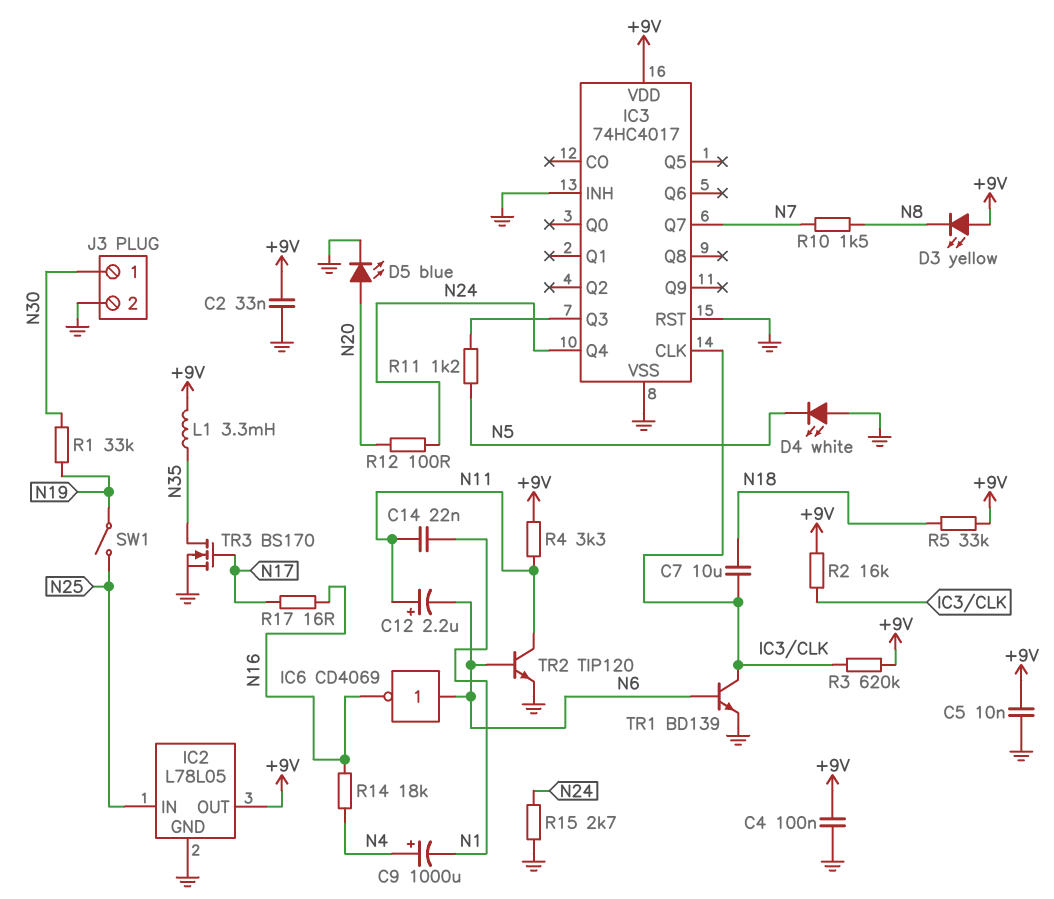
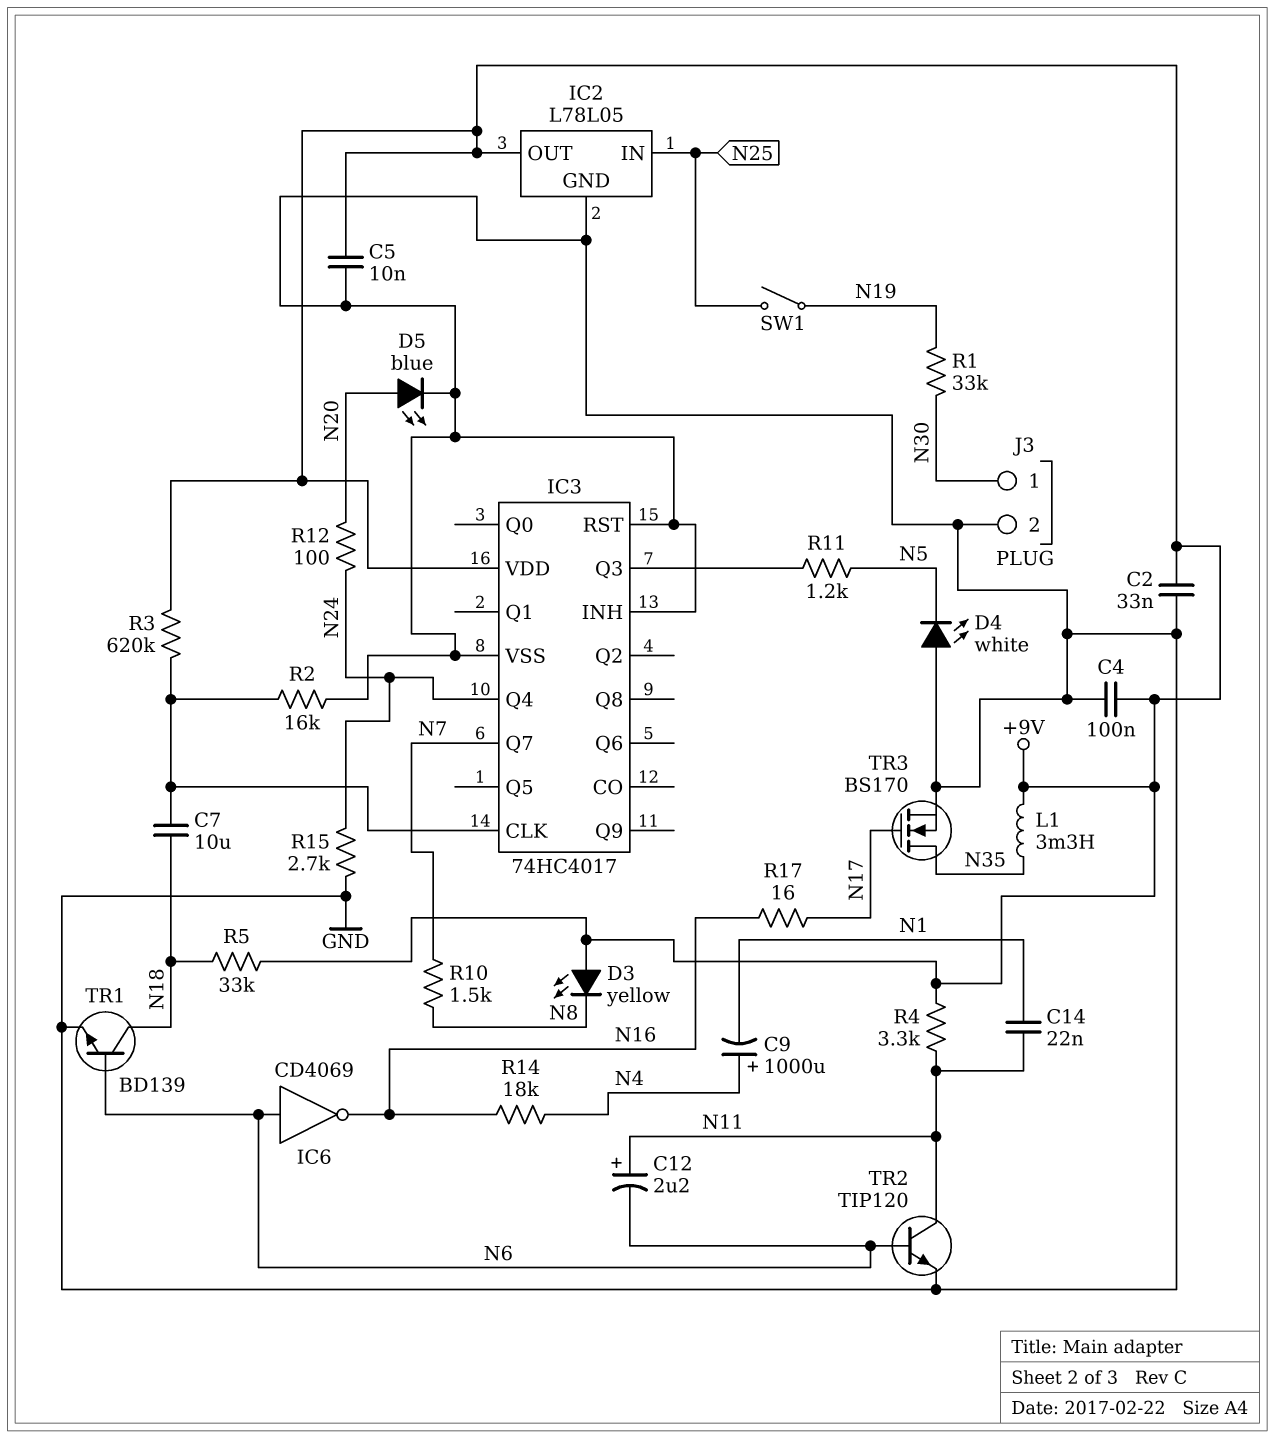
R2: 16k (+9V, IC3/CLK) -> 16k (GND, IC3/CLK)
TR1: NPN BD139 (B N6, C IC3/CLK, E GND) -> NPN BD139 (B N6, C N18, E GND)

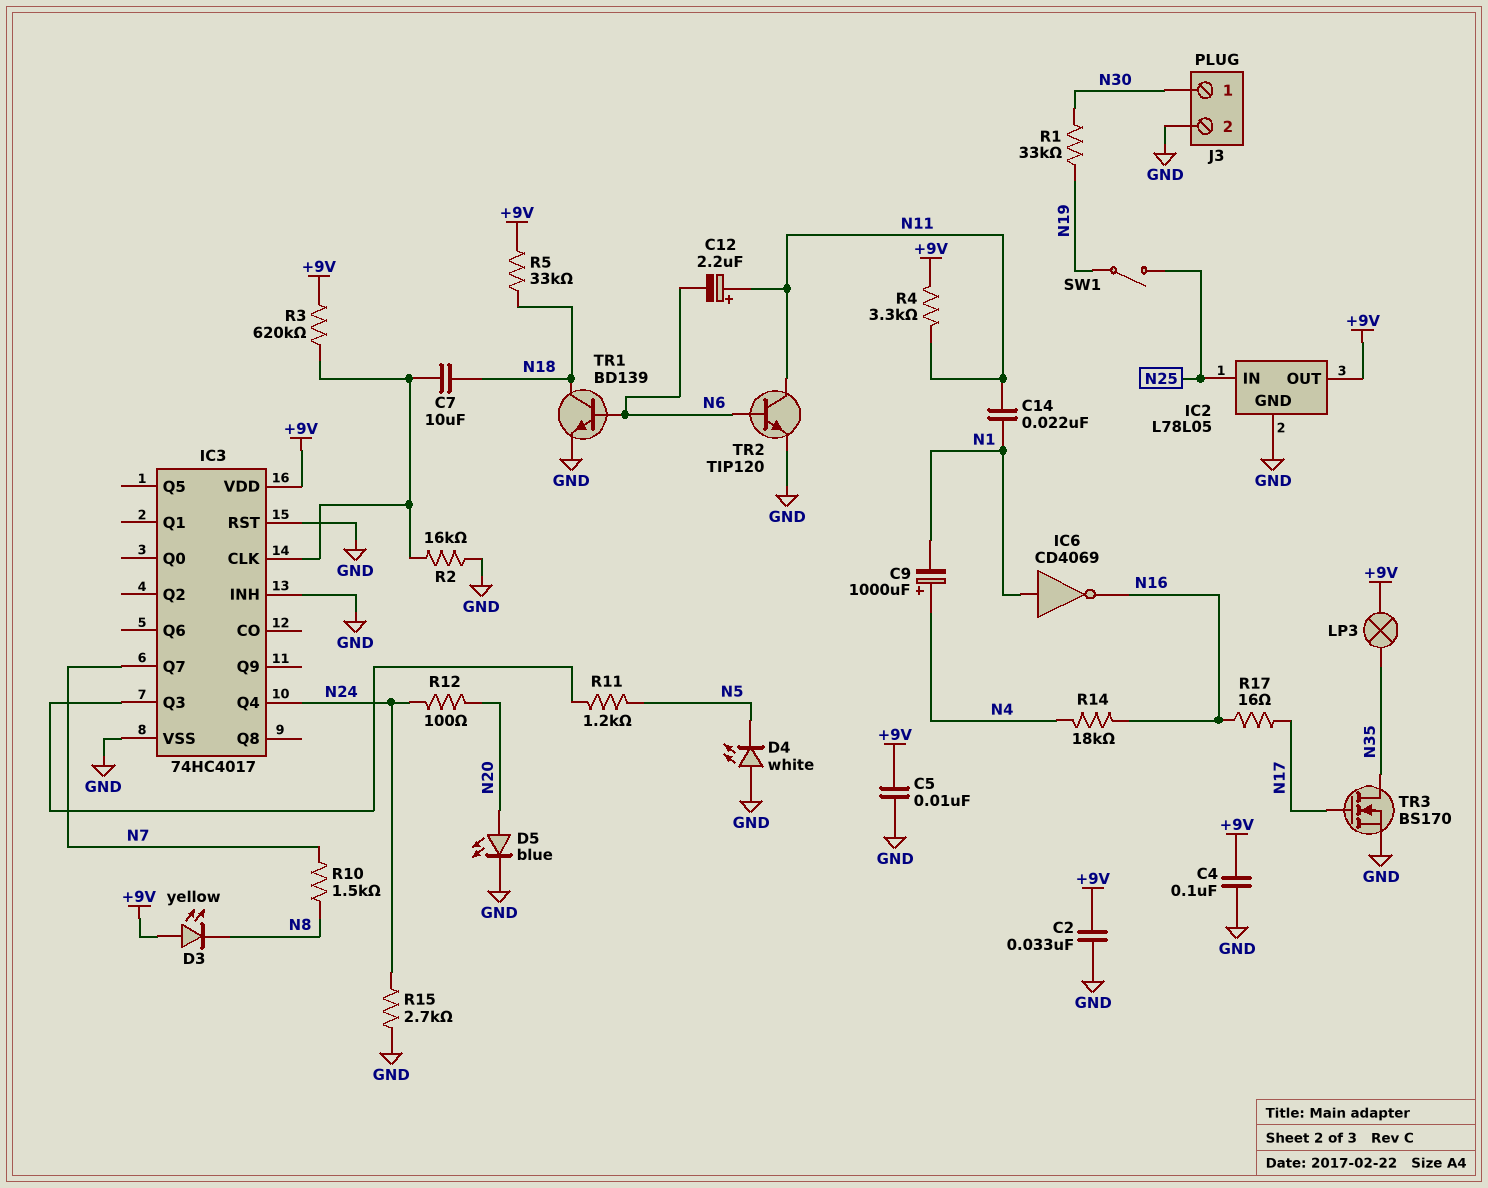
IC6: NOT CD4069 (in N6, out N16) -> NOT CD4069 (in N1, out N16)
L1: 3.3mH (+9V, N35) -> none
LP3: none -> lamp (+9V, N35)

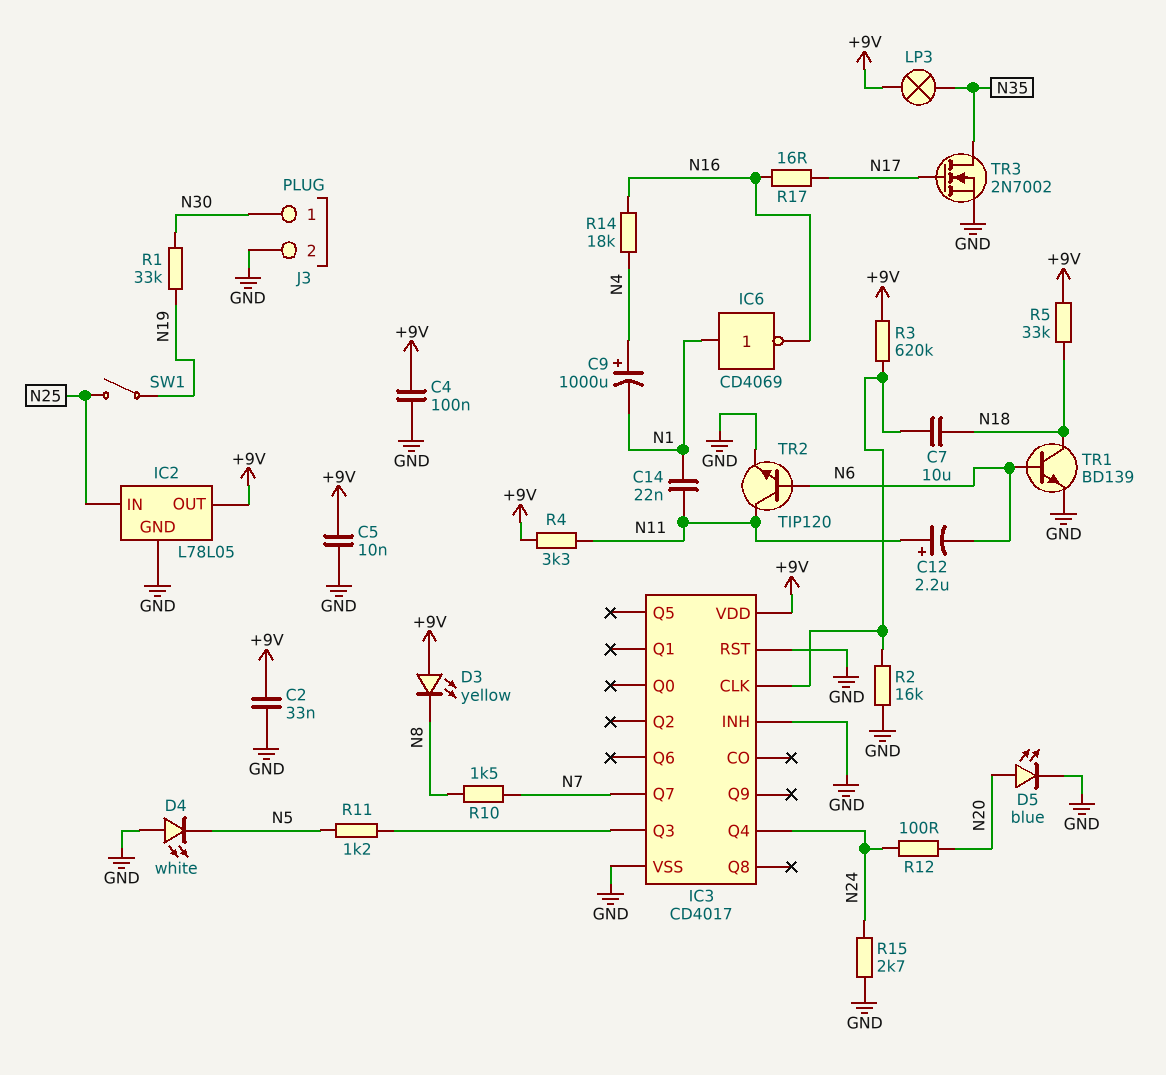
IC3: 74HC4017 -> CD4017
TR3: NMOS BS170 (G N17, D N35, S GND) -> NMOS 2N7002 (G N17, D N35, S GND)

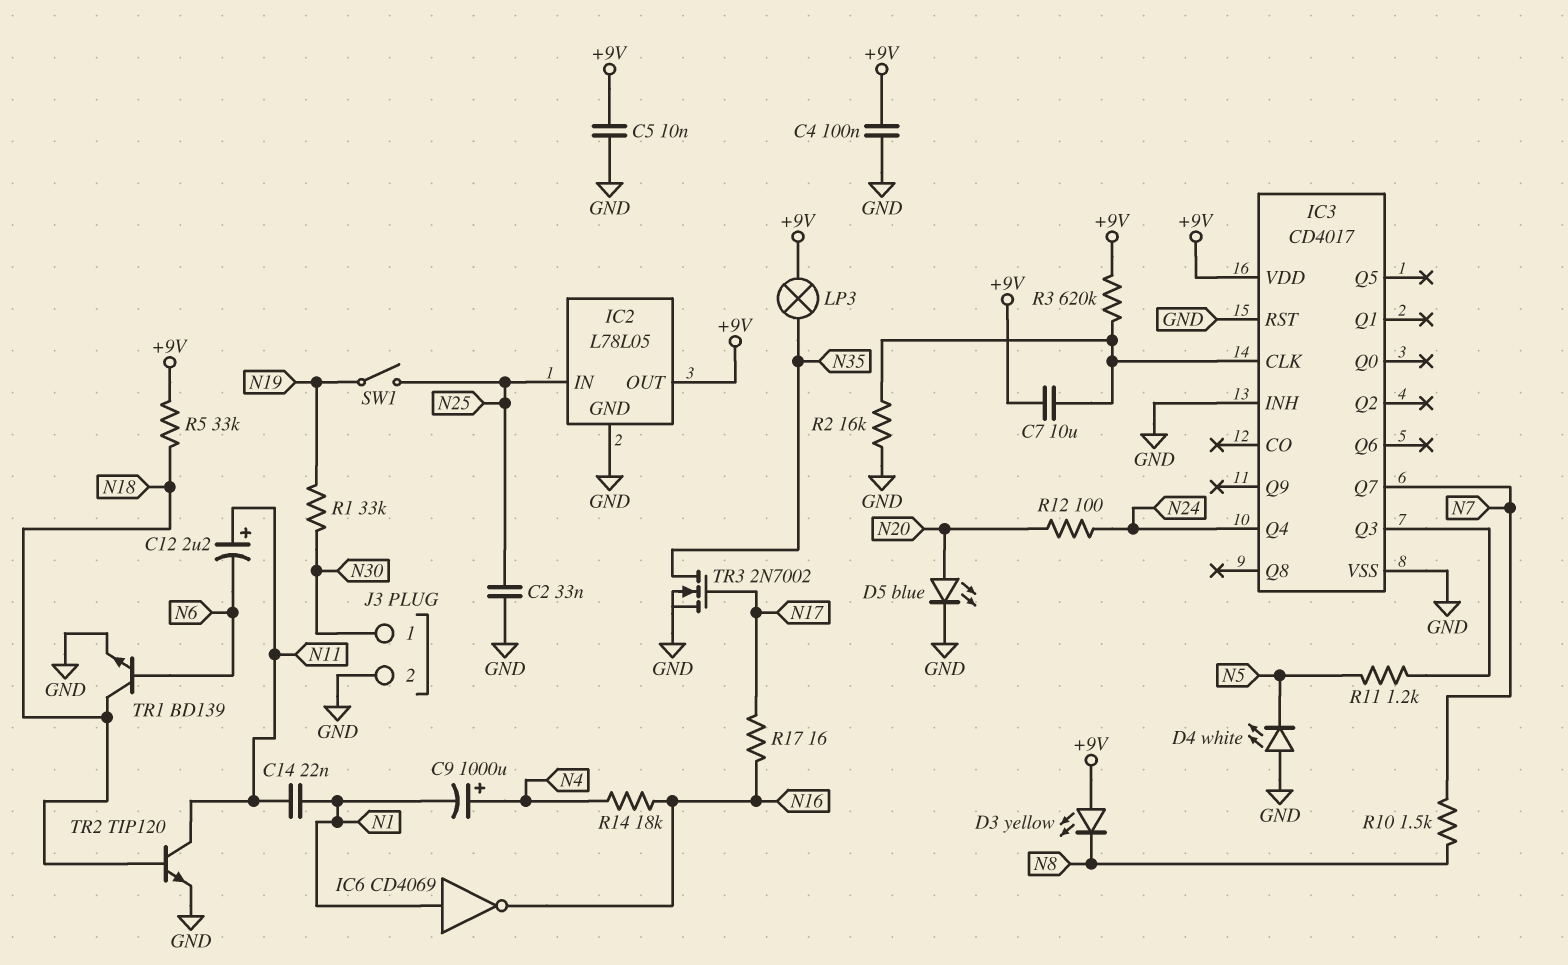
C2: 33nF (+9V, GND) -> 33nF (GND, N25)
C7: 10uF (IC3/CLK, N18) -> 10uF (+9V, IC3/CLK)
R4: 3.3k (+9V, N11) -> none
R15: 2.7k (GND, N24) -> none
TR2: NPN TIP120 (B N6, C N11, E GND) -> NPN TIP120 (B N18, C N11, E GND)

